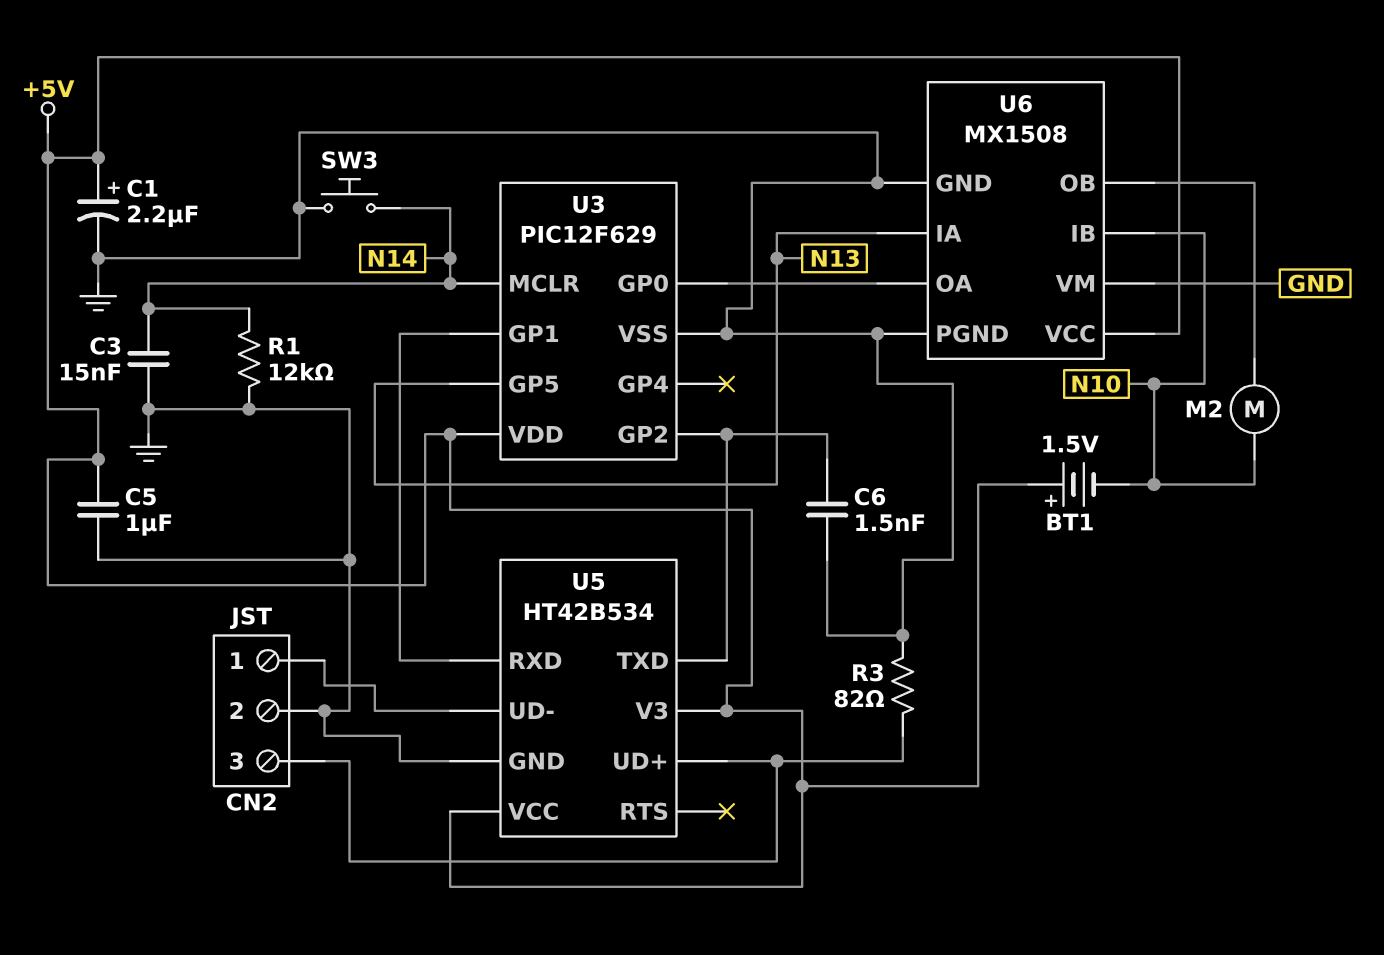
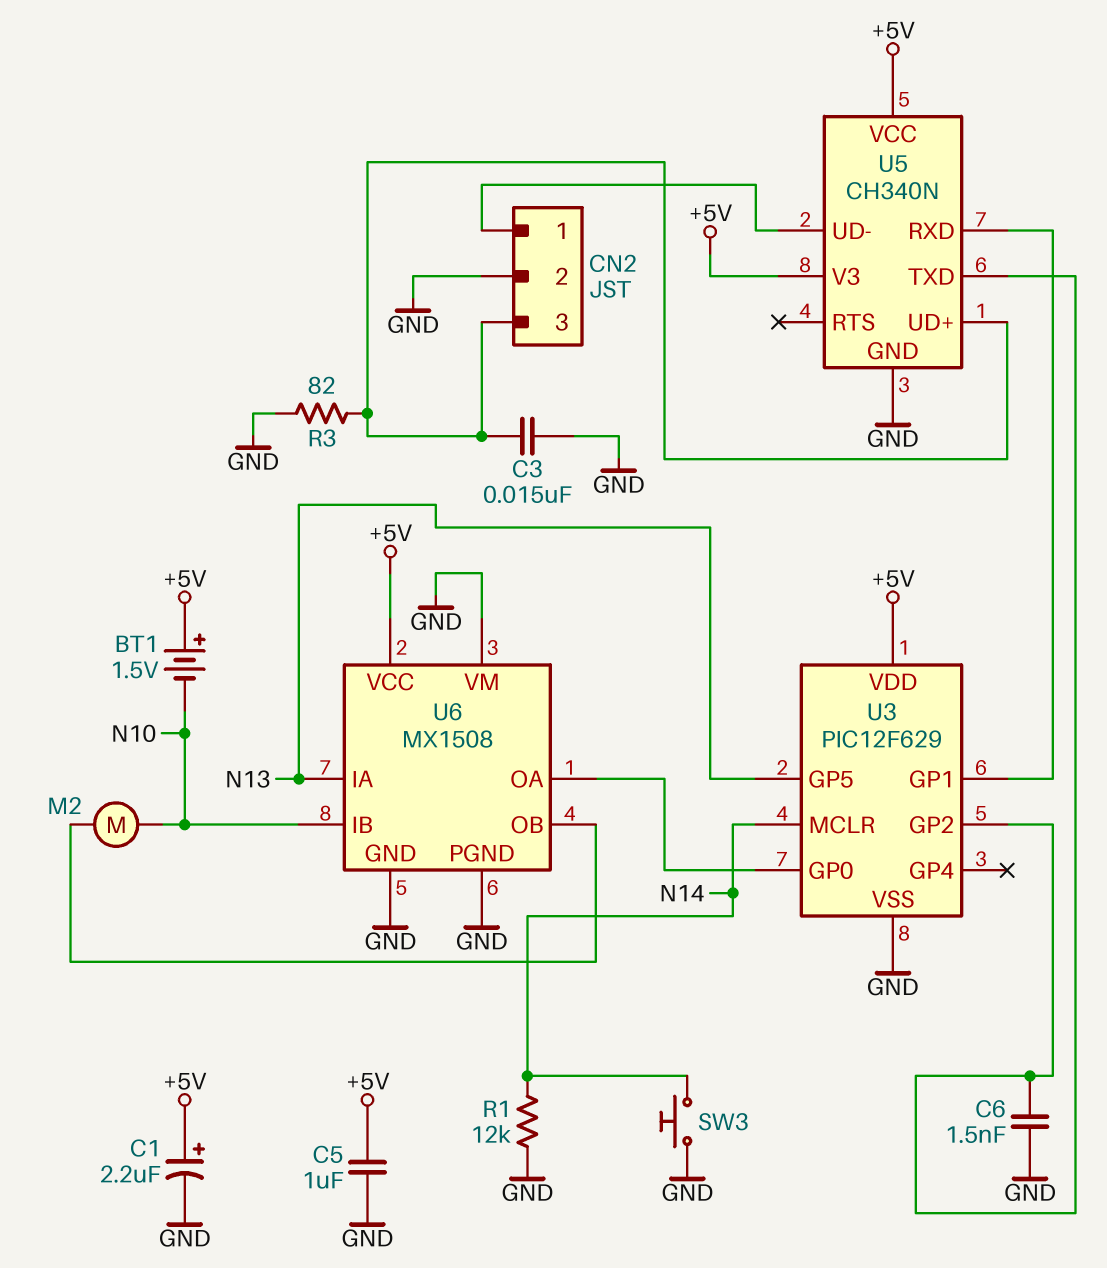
C3: 15nF (GND, N14) -> 15nF (CN2/3, GND)
U5: HT42B534 -> CH340N

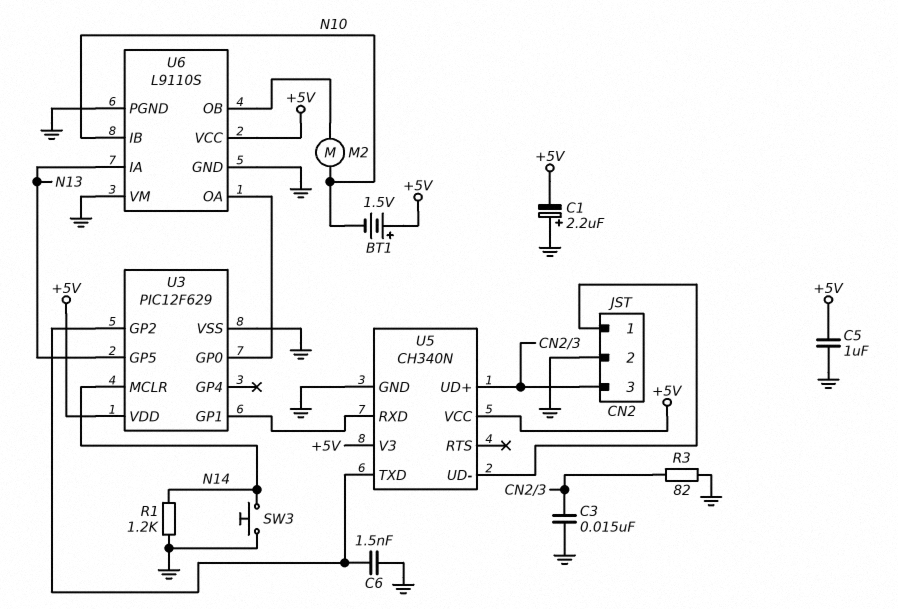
C1: 2.2uF (plus +5V, minus GND) -> 2.2uF (plus GND, minus +5V)
R1: 12k (GND, N14) -> 1.2k (GND, N14)
U6: MX1508 -> L9110S

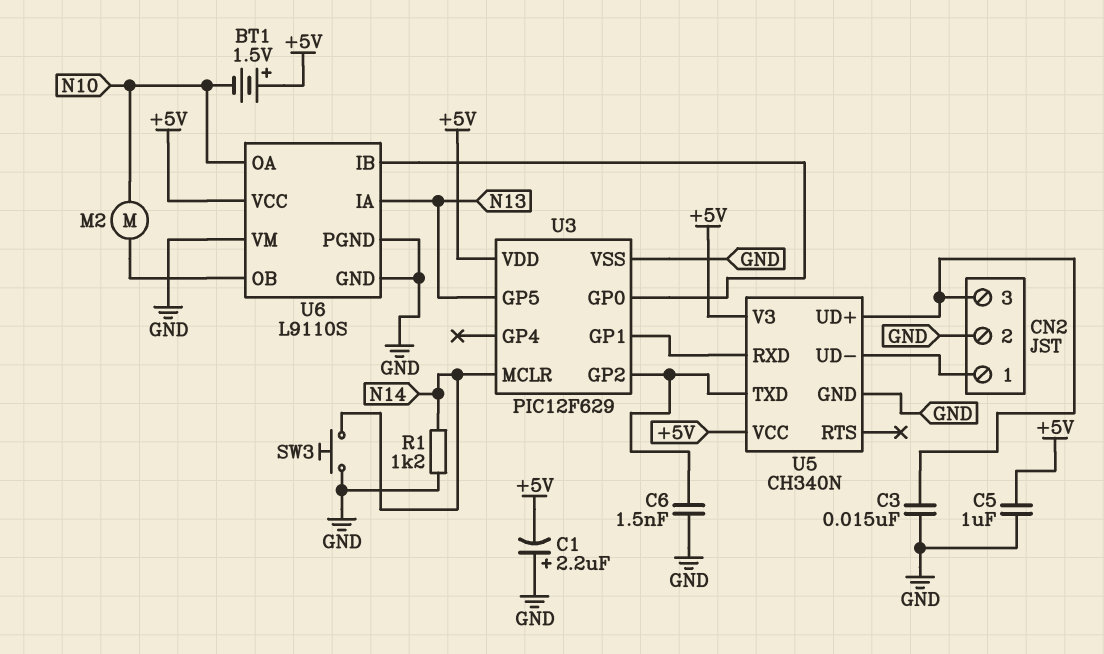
R3: 82 (CN2/3, GND) -> none
U6 pin IB: N10 -> U3/GP0
U6 pin OA: U3/GP0 -> N10

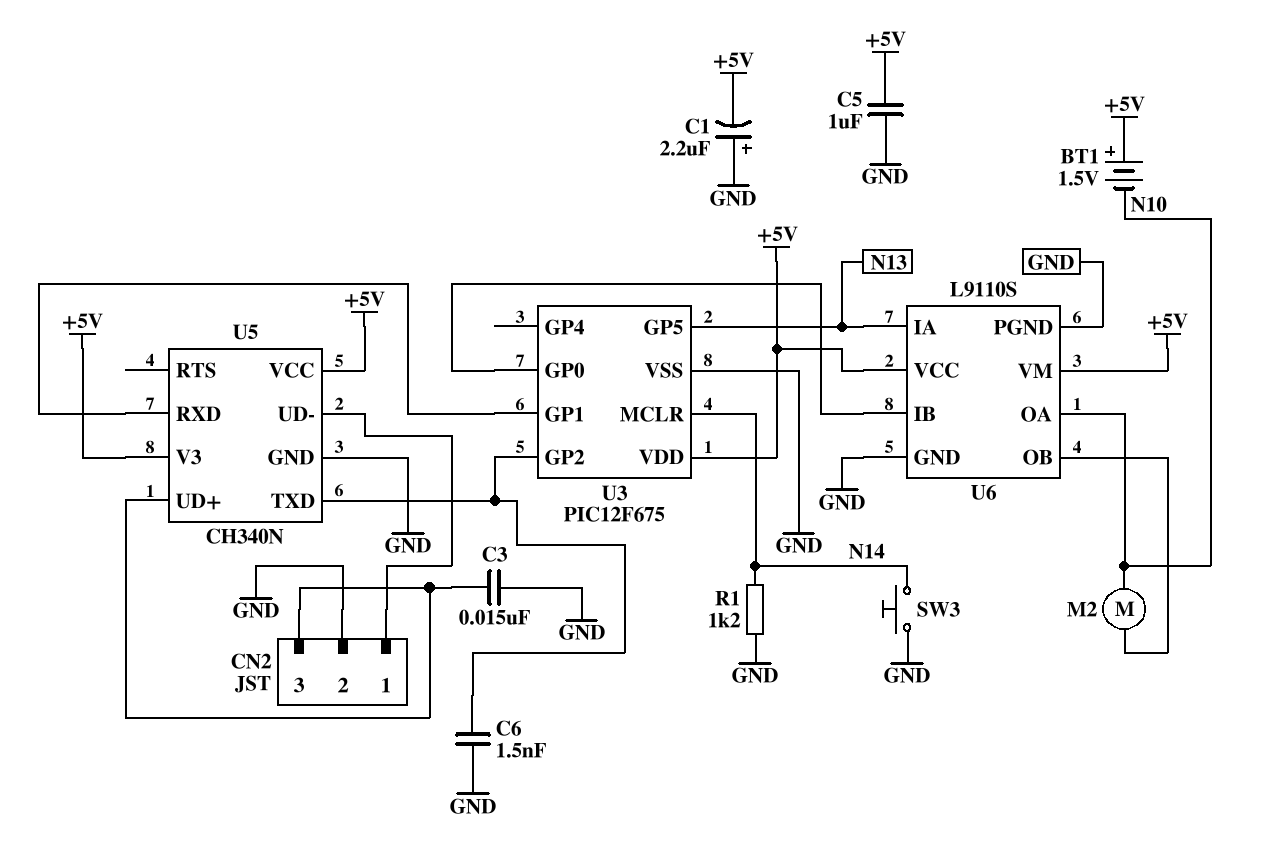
U3: PIC12F629 -> PIC12F675
U6 pin VM: GND -> +5V

